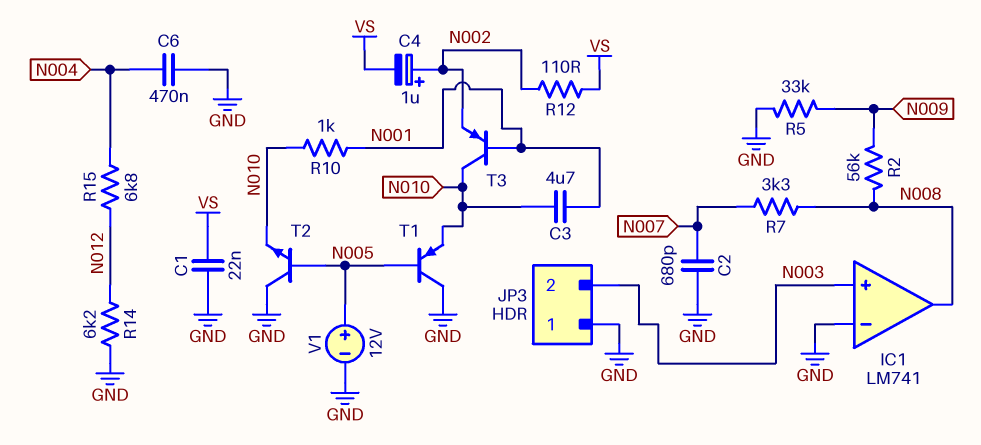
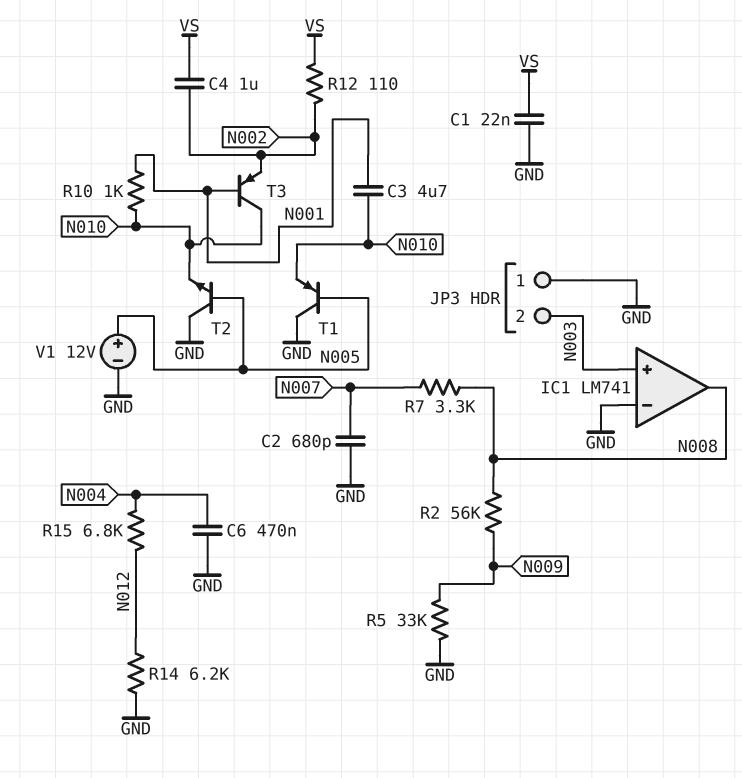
C4: 1uF (plus N002, minus VS) -> 1uF (N002, VS)

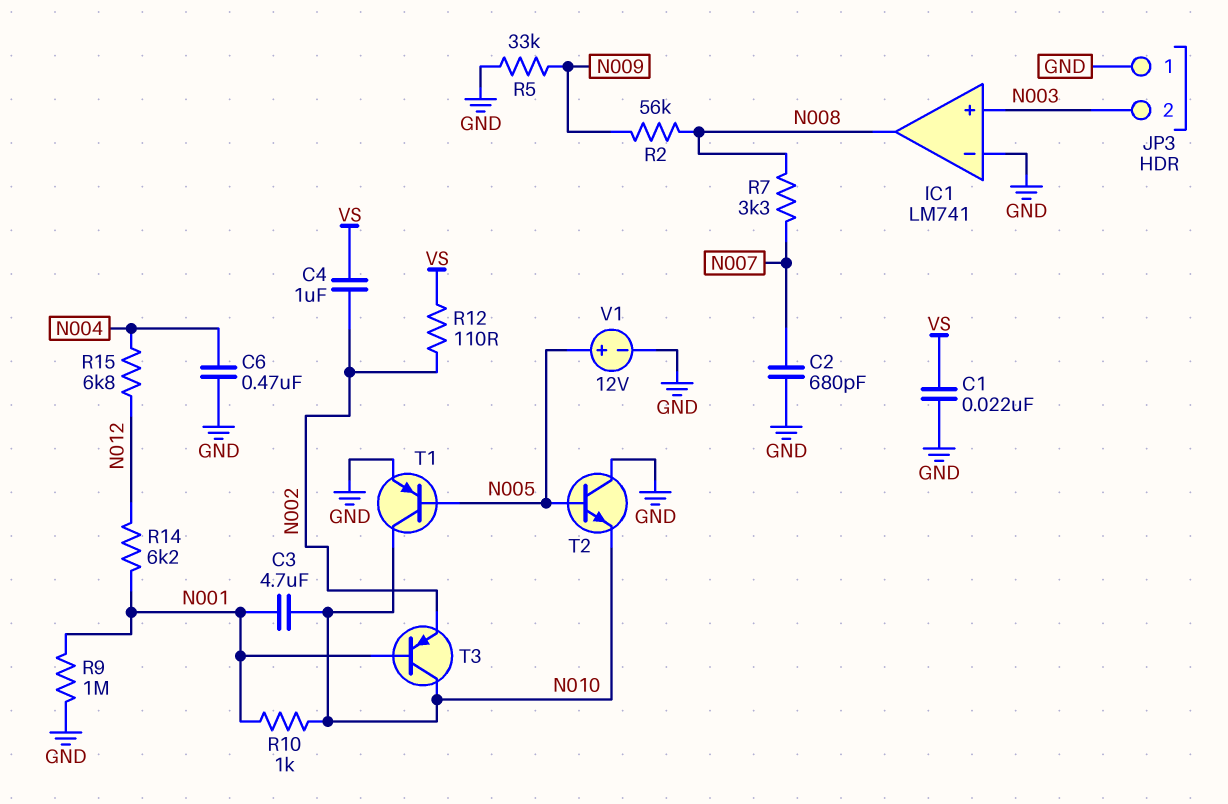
R9: none -> 1M (GND, N001)
R14: 6.2k (GND, N012) -> 6.2k (N001, N012)
T1: PNP (B N005, C GND, E N010) -> PNP (B N005, C N010, E GND)

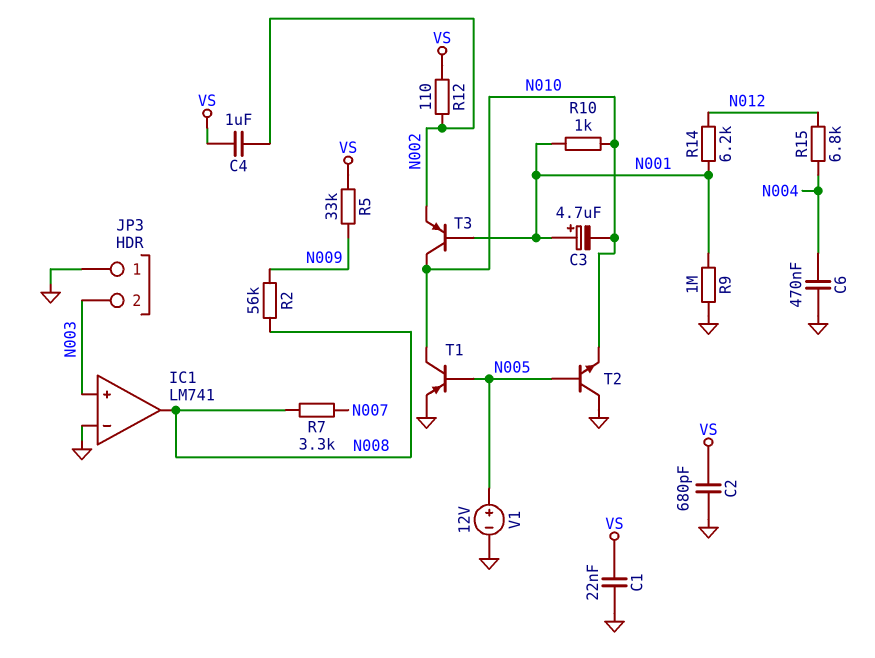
C2: 680pF (GND, N007) -> 680pF (GND, VS)
C3: 4.7uF (N001, N010) -> 4.7uF (plus N001, minus N010)
R5: 33k (GND, N009) -> 33k (N009, VS)

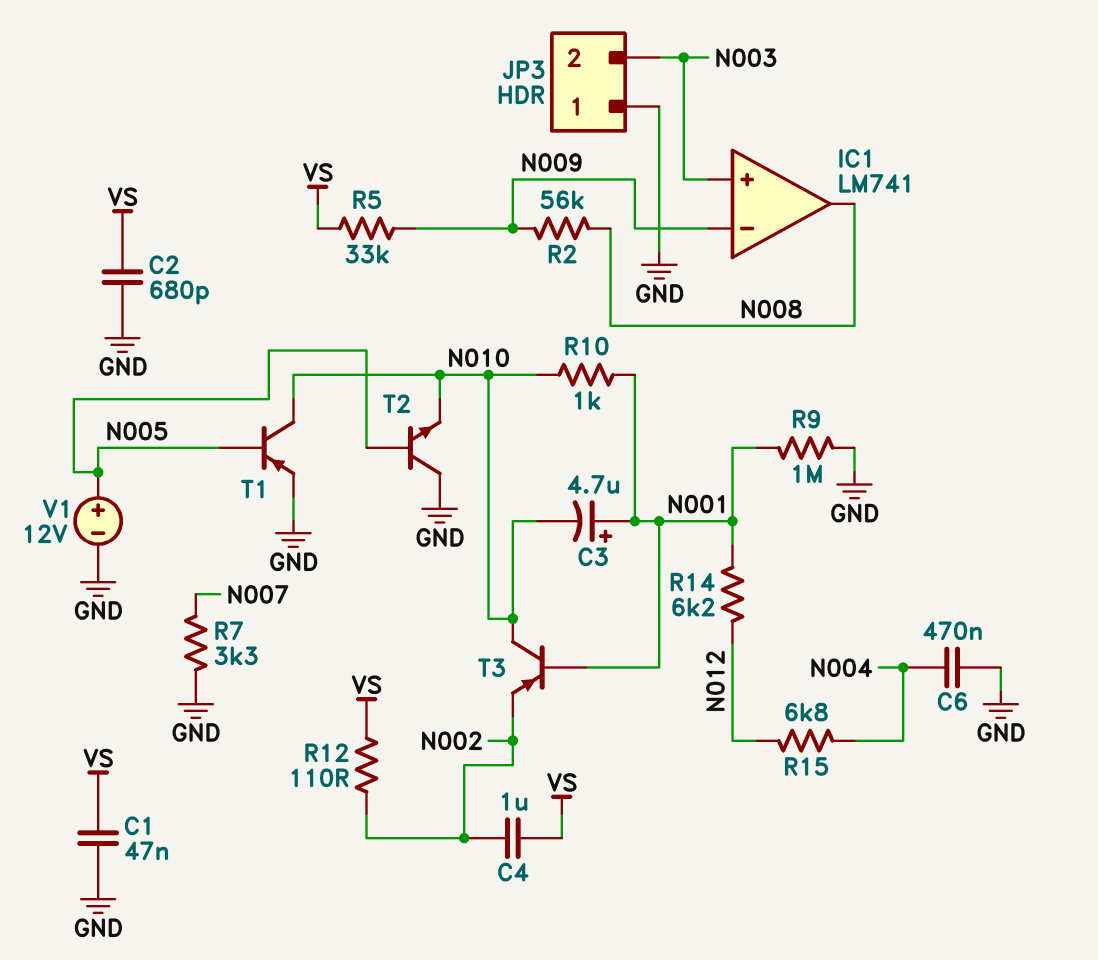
C1: 22nF (GND, VS) -> 47nF (GND, VS)
IC1 pin in-: GND -> N009
R7: 3.3k (N007, N008) -> 3.3k (GND, N007)

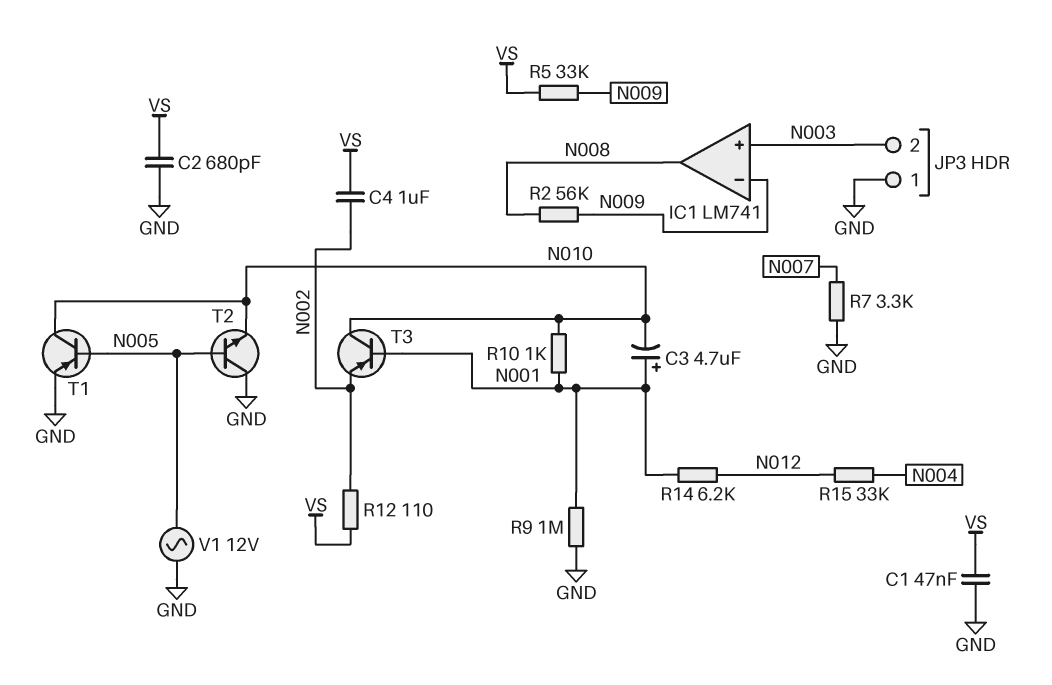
C6: 470nF (GND, N004) -> none
R15: 6.8k (N004, N012) -> 33k (N004, N012)
V1: 12V (plus N005, minus GND) -> AC 12V (GND, N005)

